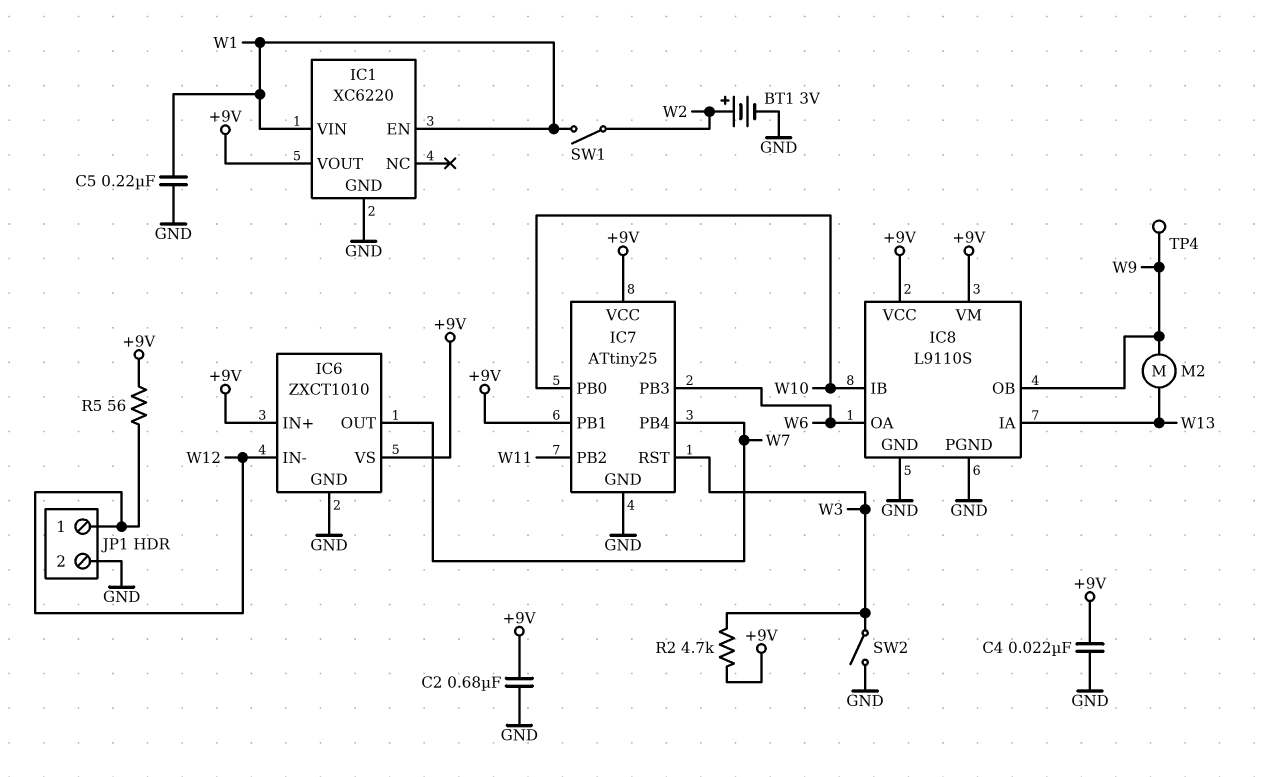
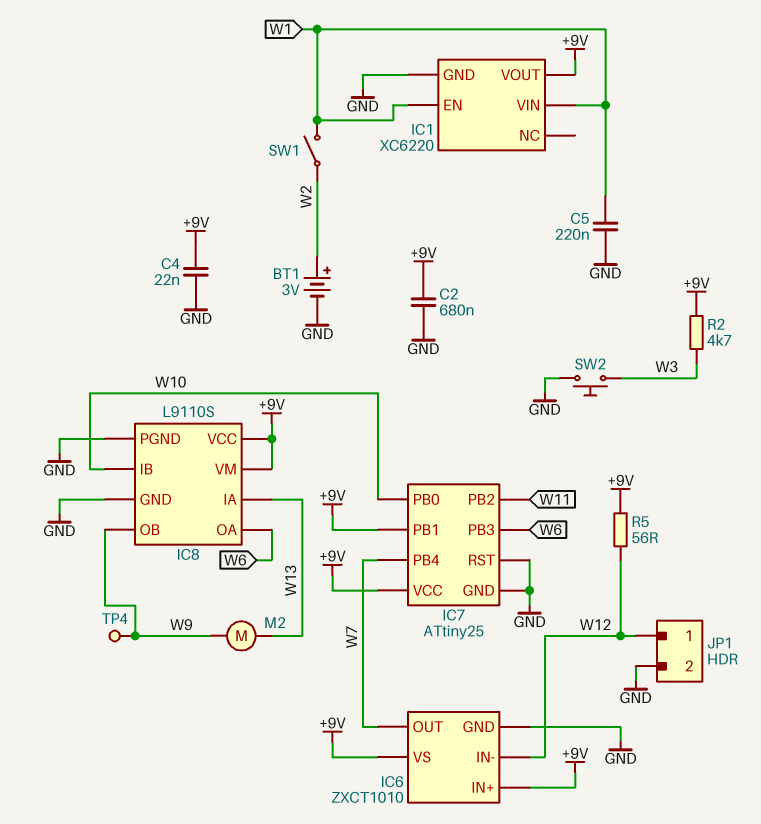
IC7 pin RST: W3 -> GND
SW2: switch (GND, W3) -> button (GND, W3)

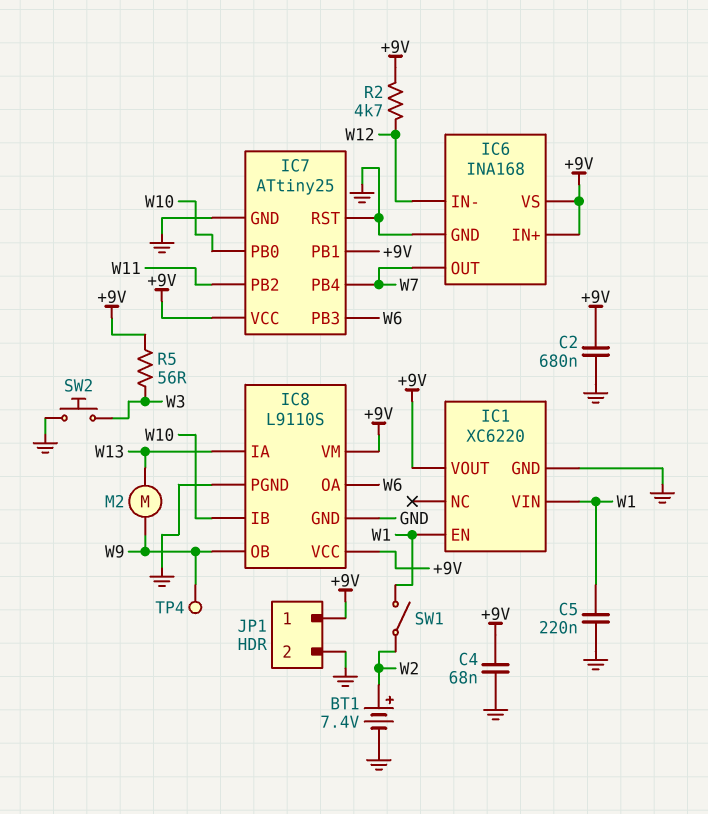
BT1: 3V (plus W2, minus GND) -> 7.4V (plus W2, minus GND)
C4: 22nF (+9V, GND) -> 68nF (+9V, GND)
IC6: ZXCT1010 -> INA168
JP1 pin 1: W12 -> +9V
R2: 4.7k (+9V, W3) -> 4.7k (+9V, W12)
R5: 56 (+9V, W12) -> 56 (+9V, W3)

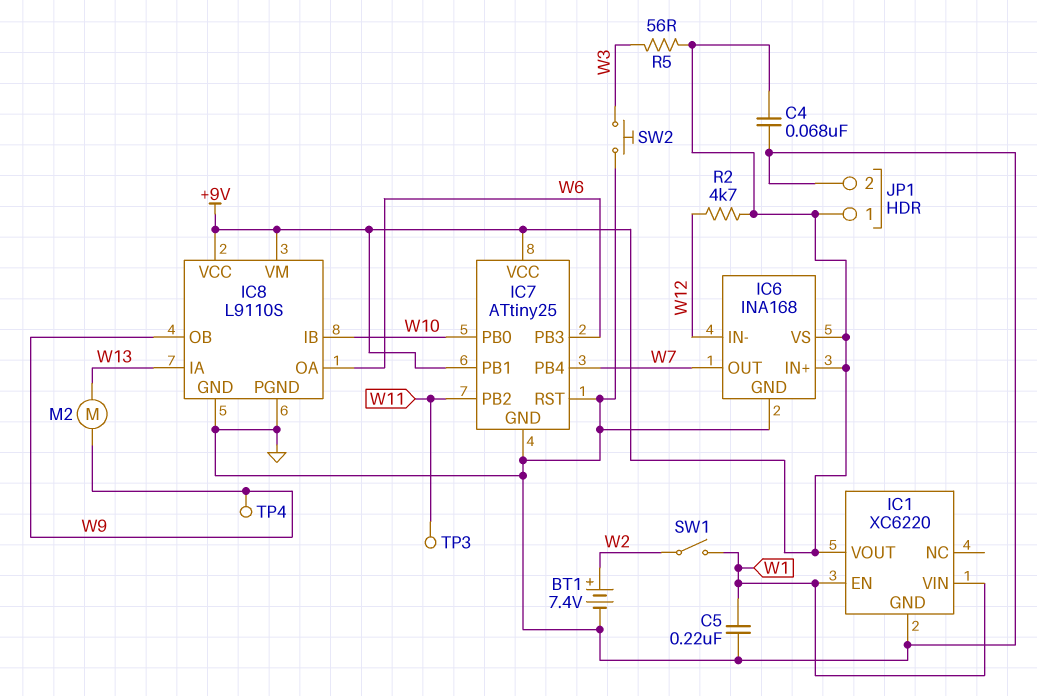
C2: 680nF (+9V, GND) -> none
TP3: none -> test point (W11)

